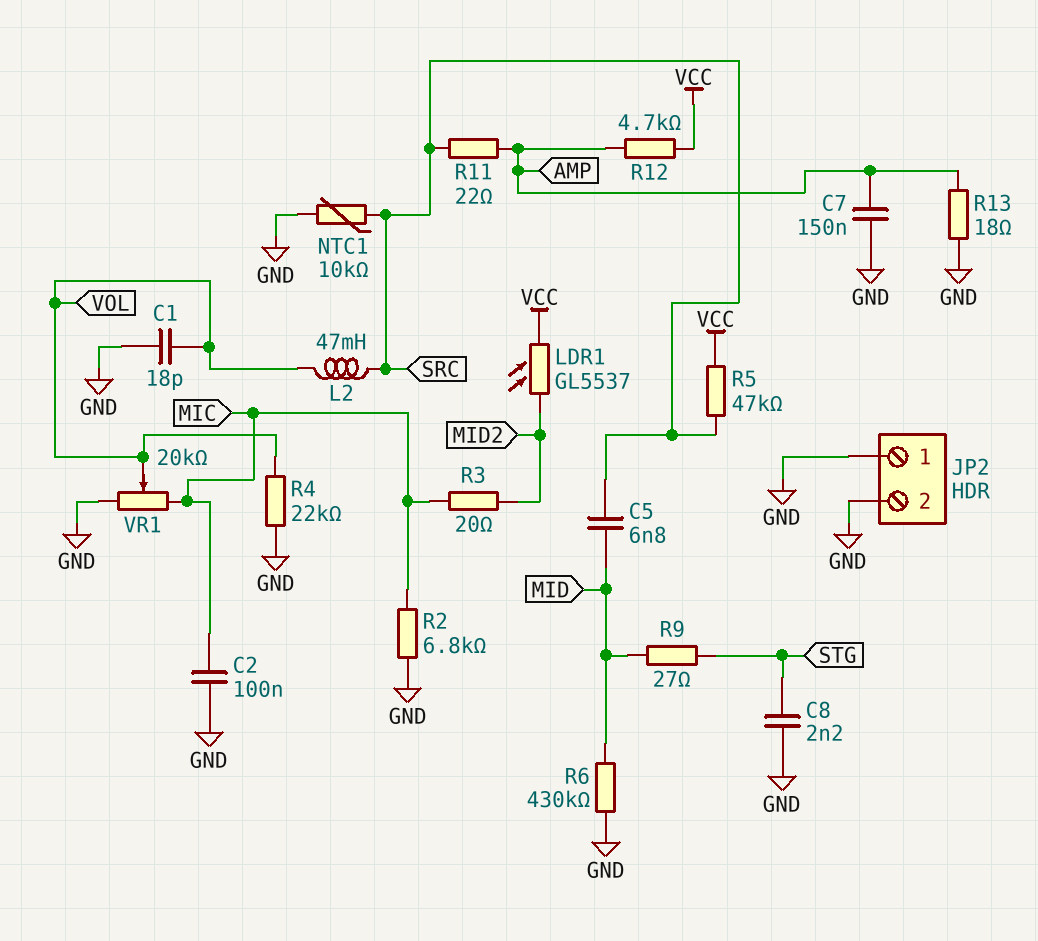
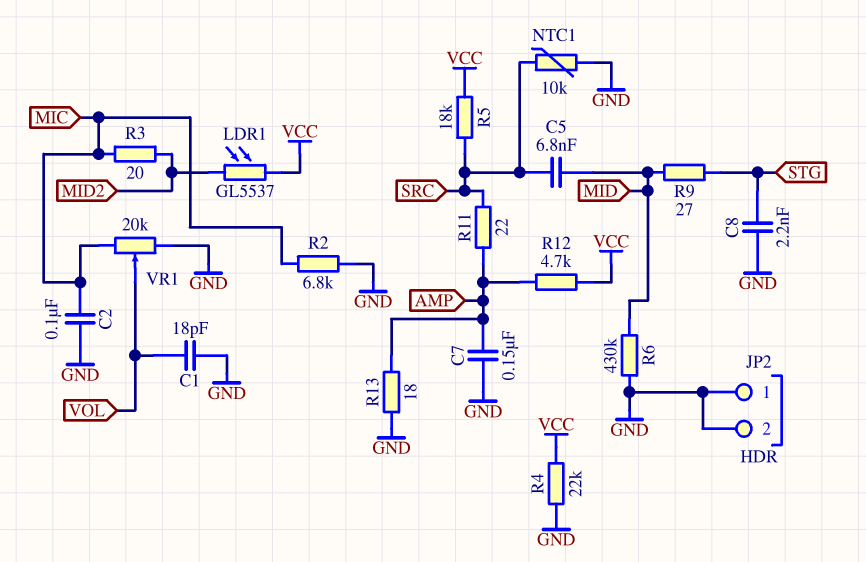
L2: 47mH (SRC, VOL) -> none
R4: 22k (GND, VOL) -> 22k (GND, VCC)
R5: 47k (SRC, VCC) -> 18k (SRC, VCC)

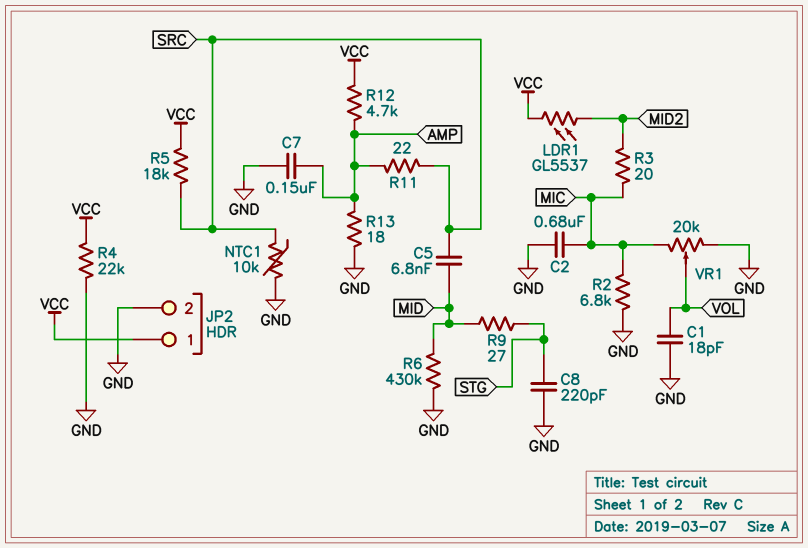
C2: 100nF (GND, MIC) -> 680nF (GND, MIC)
C8: 2.2nF (GND, STG) -> 220pF (GND, STG)
JP2 pin 1: GND -> VCC

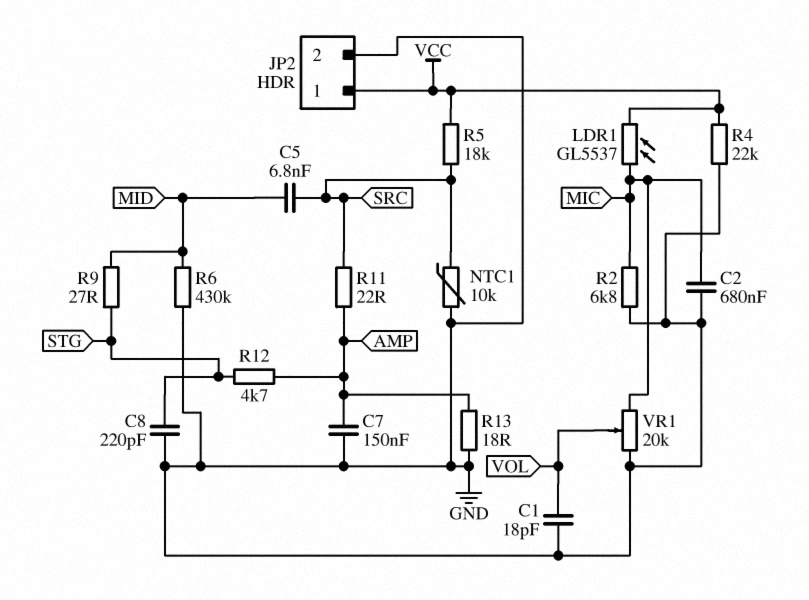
LDR1: GL5537 (MID2, VCC) -> GL5537 (MIC, VCC)
R3: 20 (MIC, MID2) -> none
R12: 4.7k (AMP, VCC) -> 4.7k (AMP, STG)

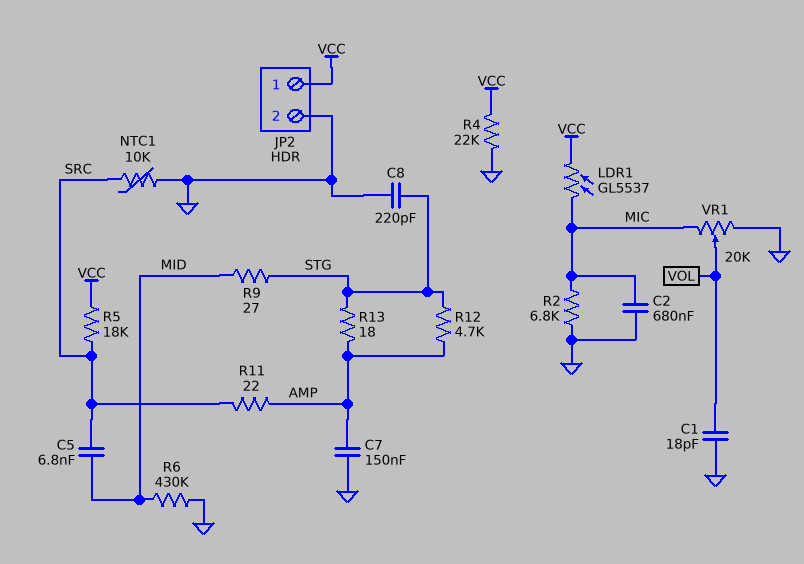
R13: 18 (AMP, GND) -> 18 (AMP, STG)

